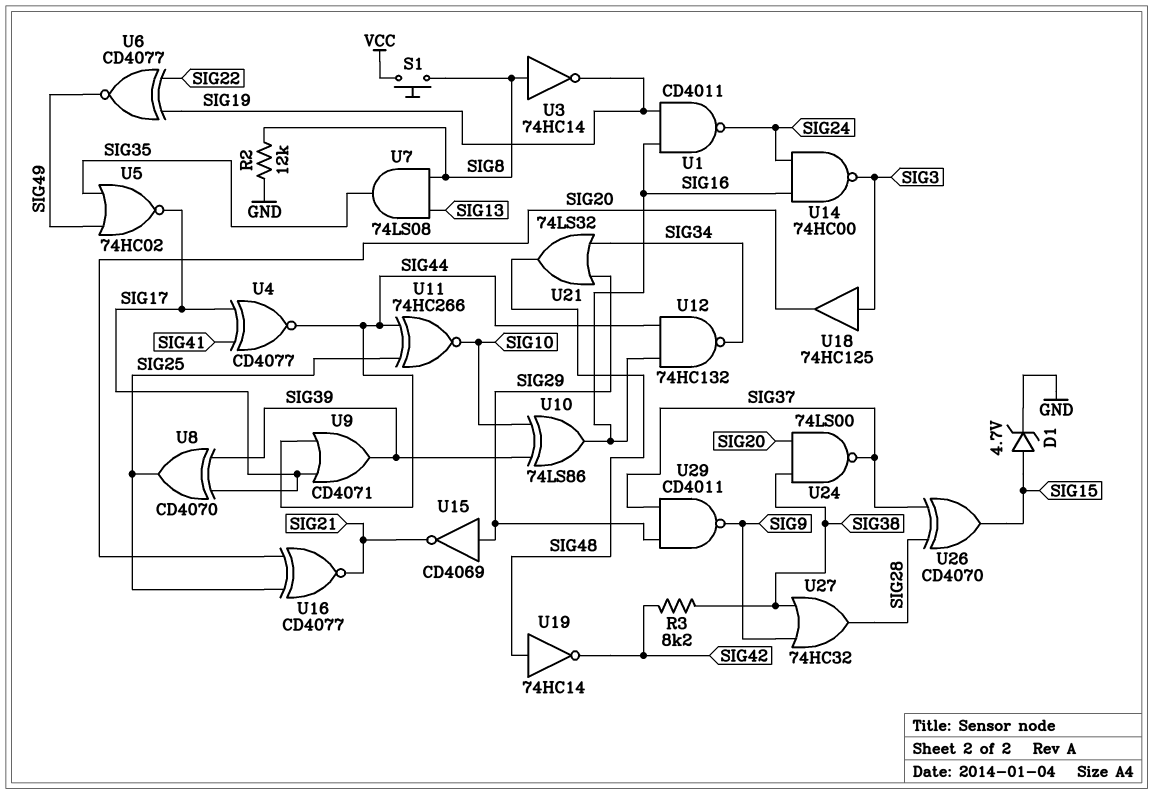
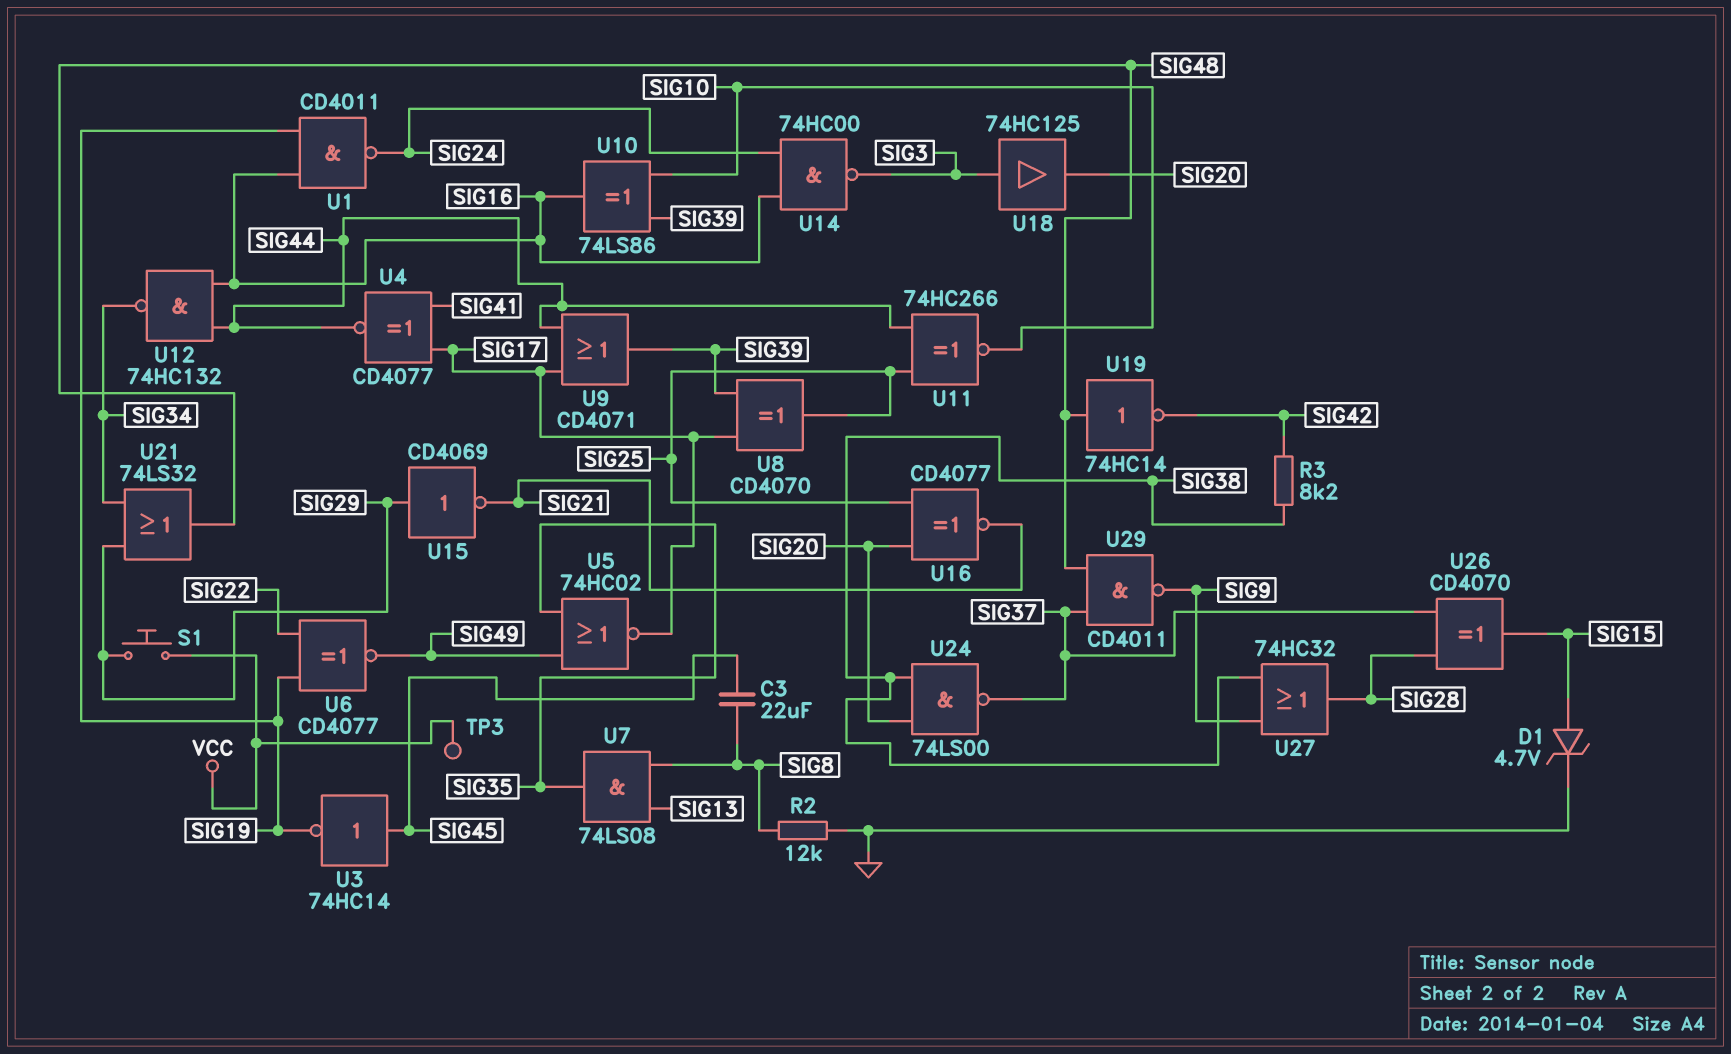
C3: none -> 22uF (SIG8, SIG45)
S1: button (SIG8, VCC) -> button (SIG29, VCC)
TP3: none -> test point (VCC)
U3: NOT 74HC14 (in SIG8, out SIG19) -> NOT 74HC14 (in SIG45, out SIG19)
U29: NAND CD4011 (in SIG29, in SIG37, out SIG9) -> NAND CD4011 (in SIG37, in SIG48, out SIG9)

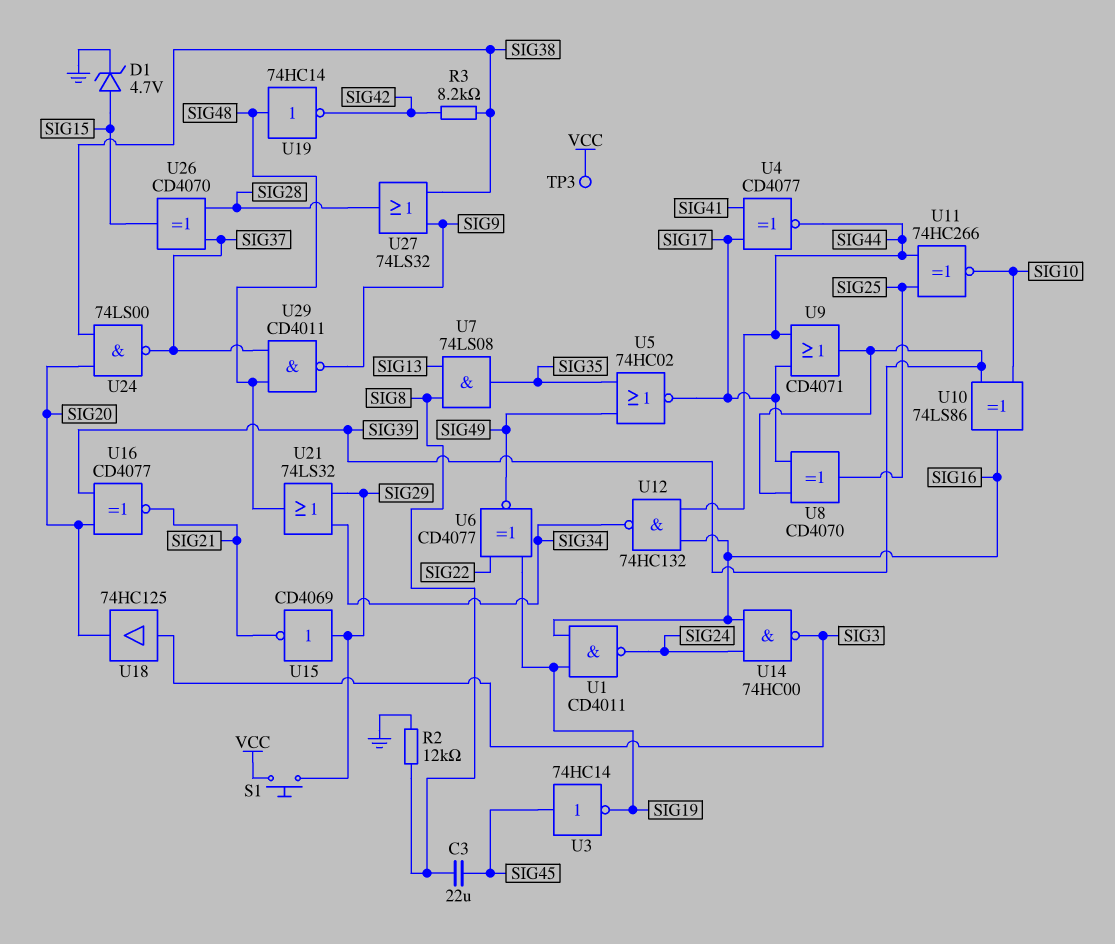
U16: XNOR CD4077 (in SIG20, in SIG25, out SIG21) -> XNOR CD4077 (in SIG20, in SIG39, out SIG21)
U27: OR 74HC32 (in SIG9, in SIG38, out SIG28) -> OR 74LS32 (in SIG9, in SIG38, out SIG28)

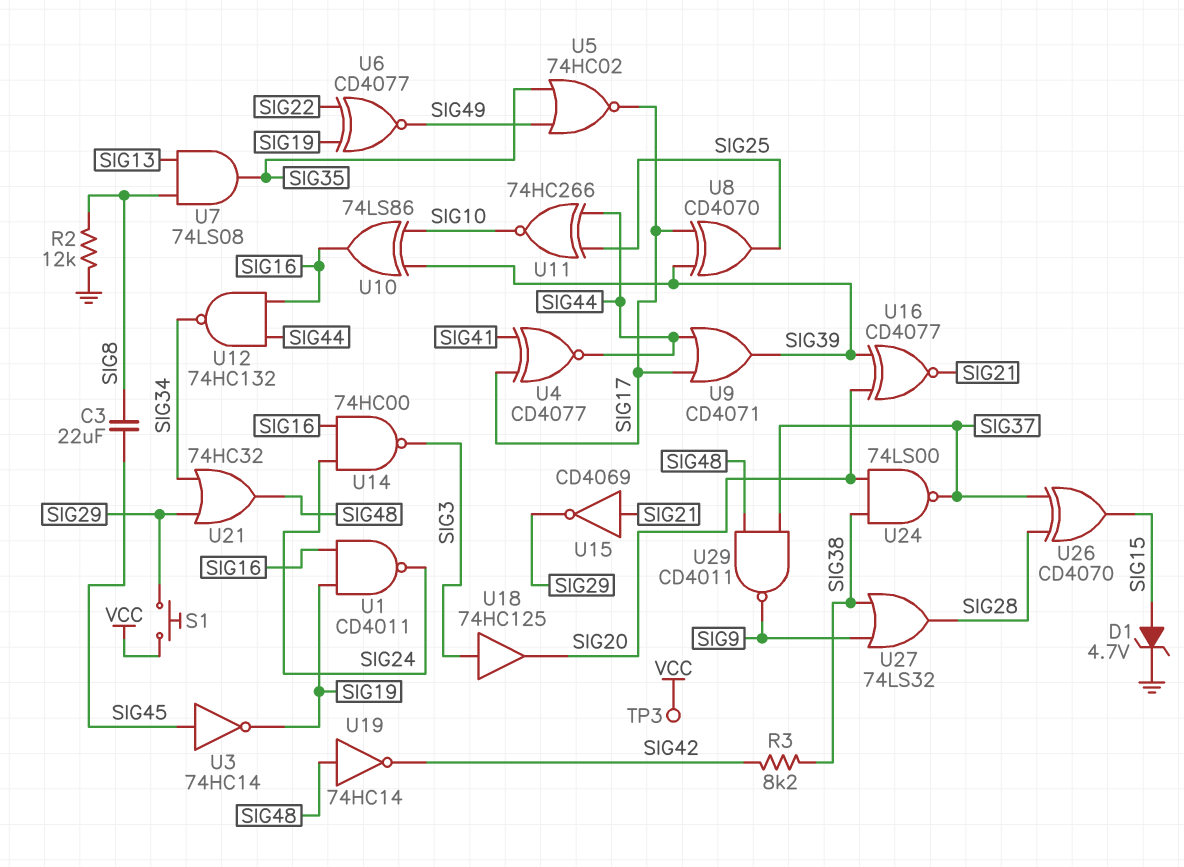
U15: NOT CD4069 (in SIG29, out SIG21) -> NOT CD4069 (in SIG21, out SIG29)
U21: OR 74LS32 (in SIG29, in SIG34, out SIG48) -> OR 74HC32 (in SIG29, in SIG34, out SIG48)

